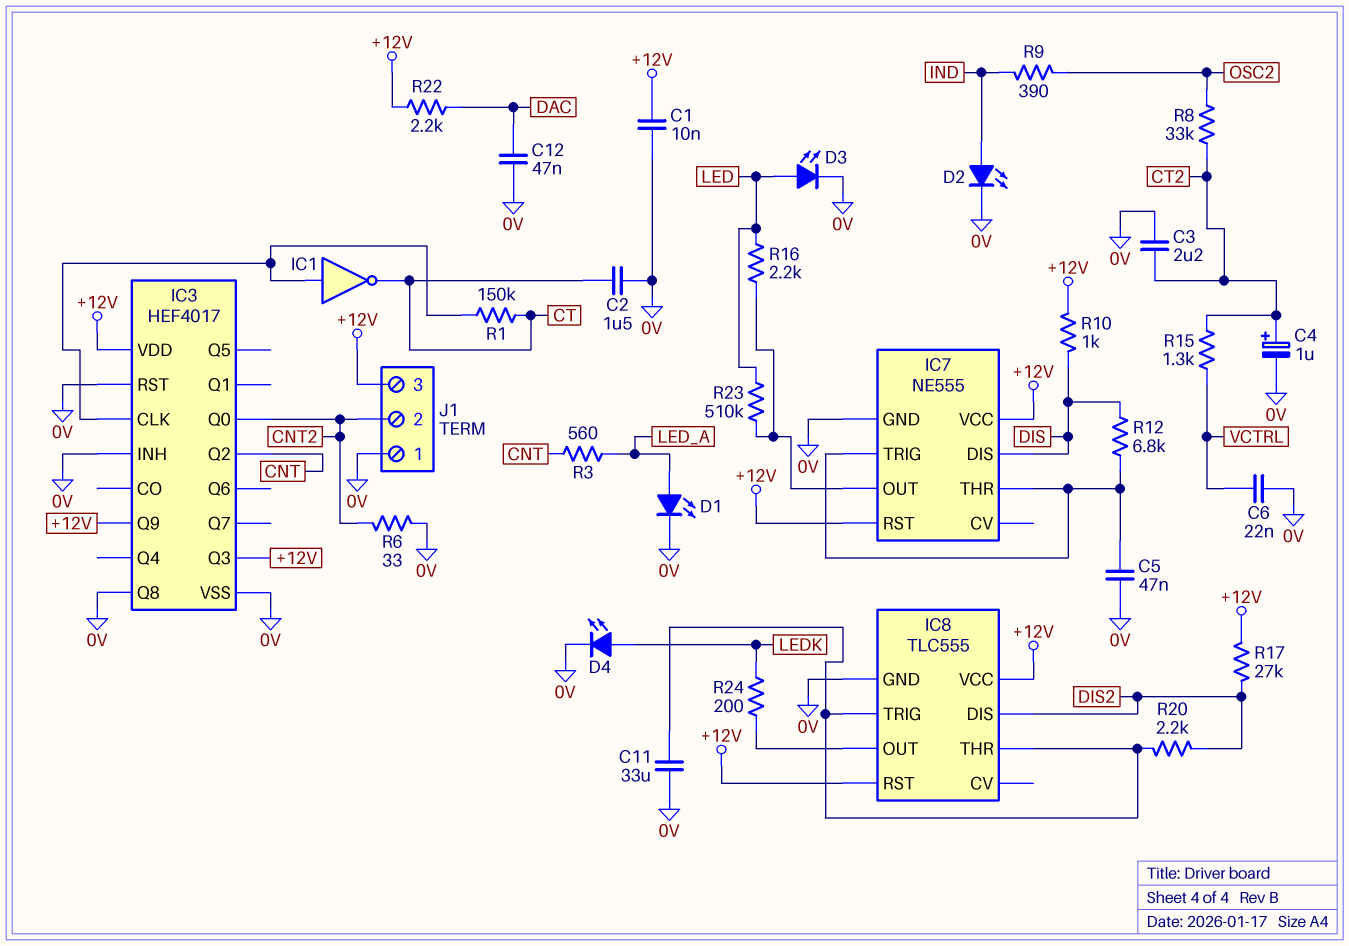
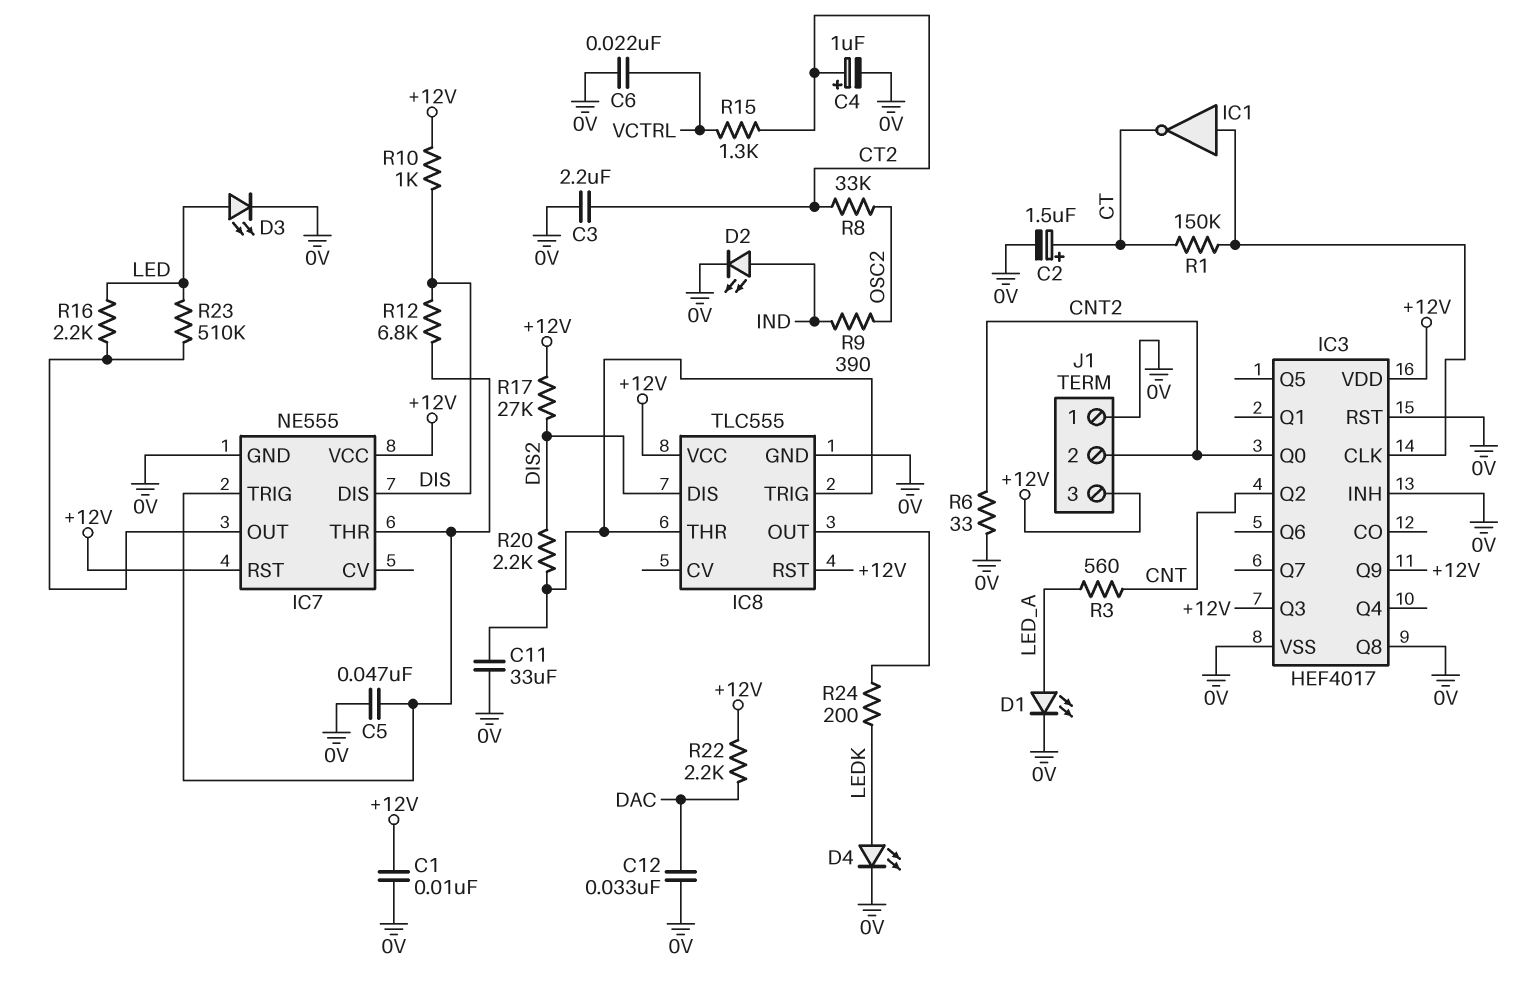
C2: 1.5uF (0V, CT) -> 1.5uF (plus CT, minus 0V)
C12: 47nF (0V, DAC) -> 33nF (0V, DAC)

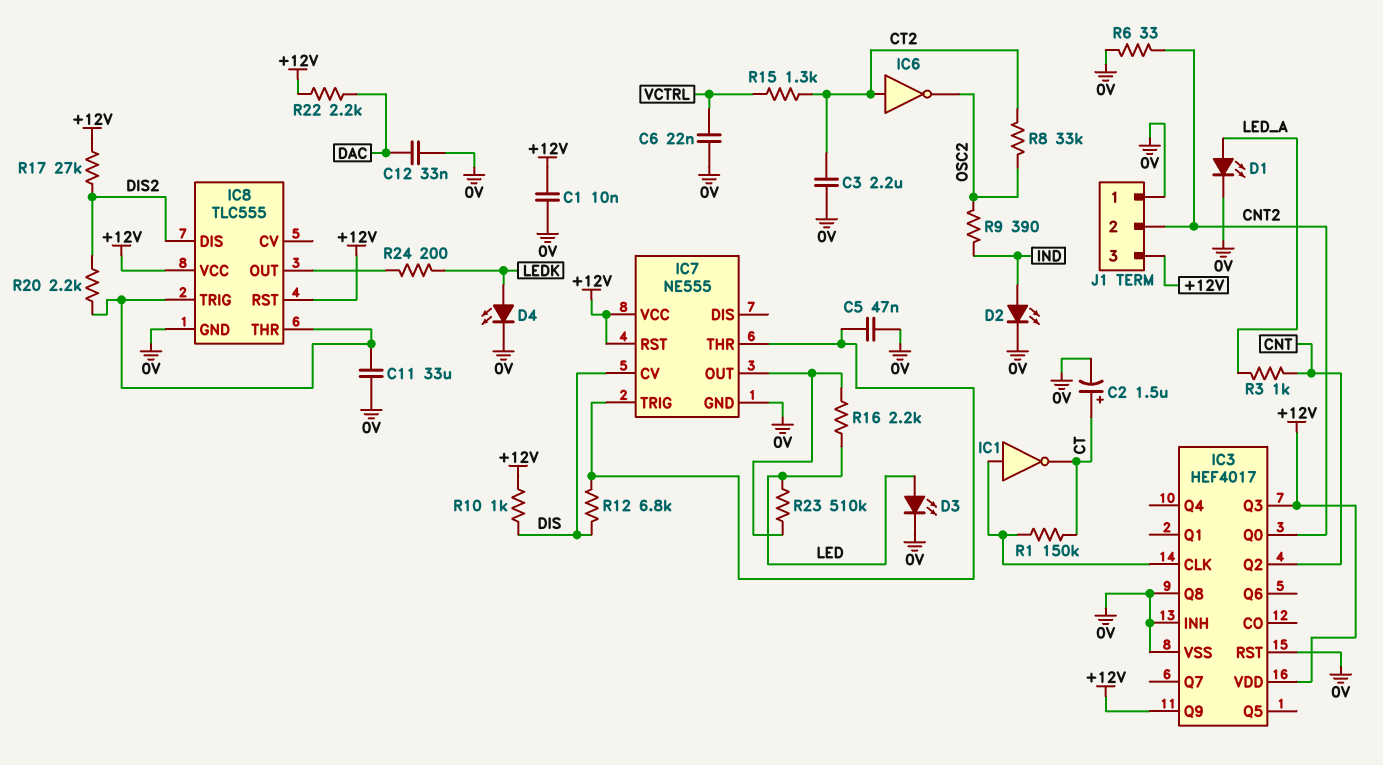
C4: 1uF (plus CT2, minus 0V) -> none
IC6: none -> NOT (in CT2, out OSC2)
IC7 pin CV: none -> DIS
IC7 pin DIS: DIS -> none
R3: 560 (CNT, LED_A) -> 1k (CNT, LED_A)

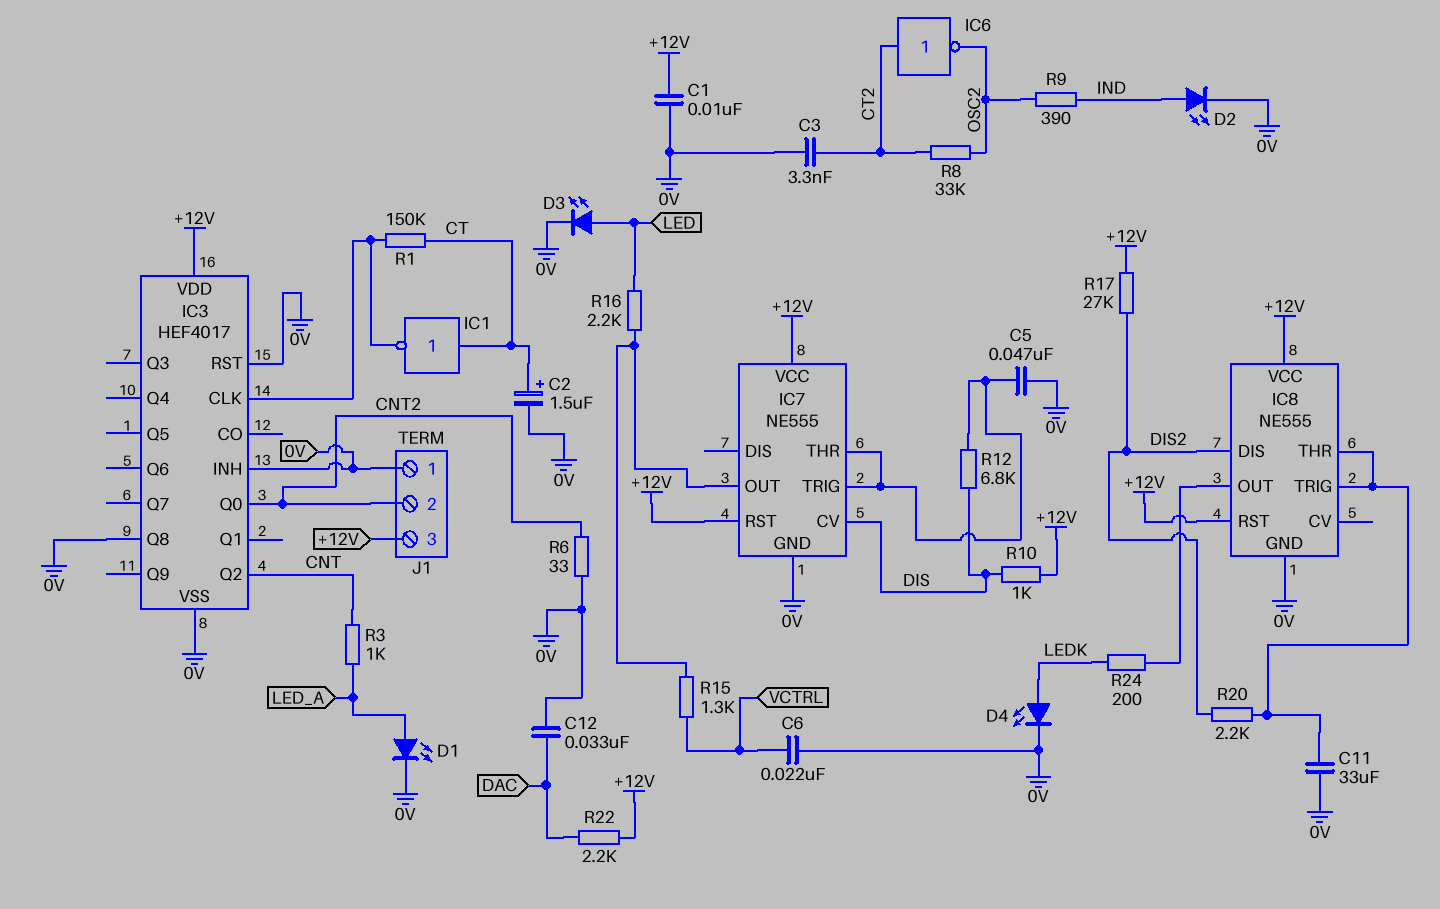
C3: 2.2uF (0V, CT2) -> 3.3nF (0V, CT2)
IC1: NOT (in IC3/CLK, out CT) -> NOT (in CT, out IC3/CLK)
IC3 pin Q3: +12V -> none
IC3 pin Q9: +12V -> none
IC8: TLC555 -> NE555
R15: 1.3k (CT2, VCTRL) -> 1.3k (IC7/OUT, VCTRL)
R23: 510k (IC7/OUT, LED) -> none

